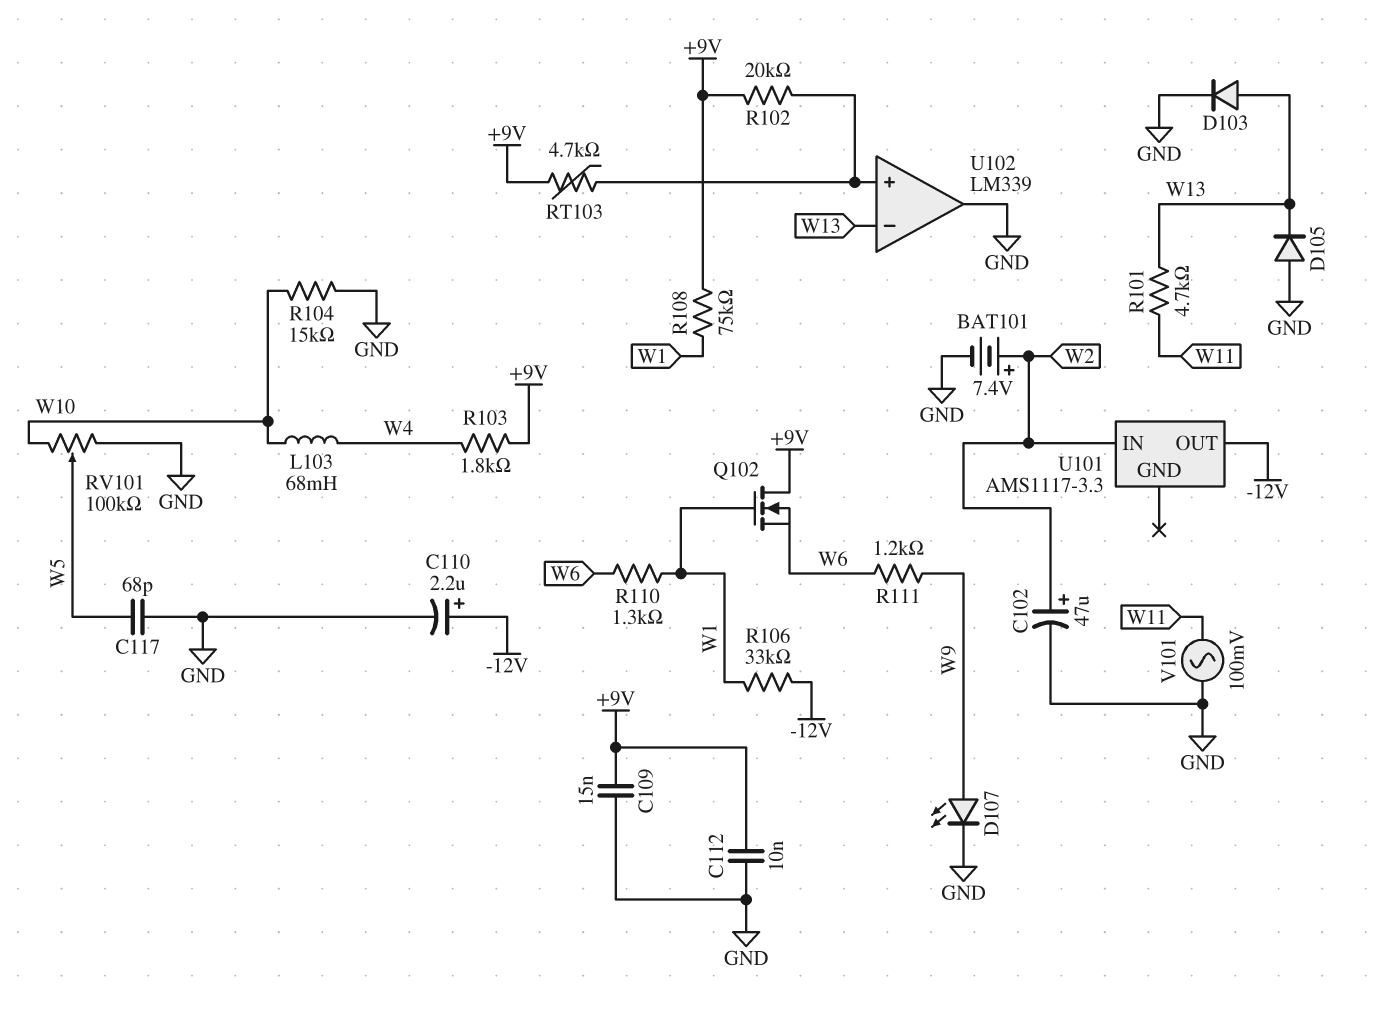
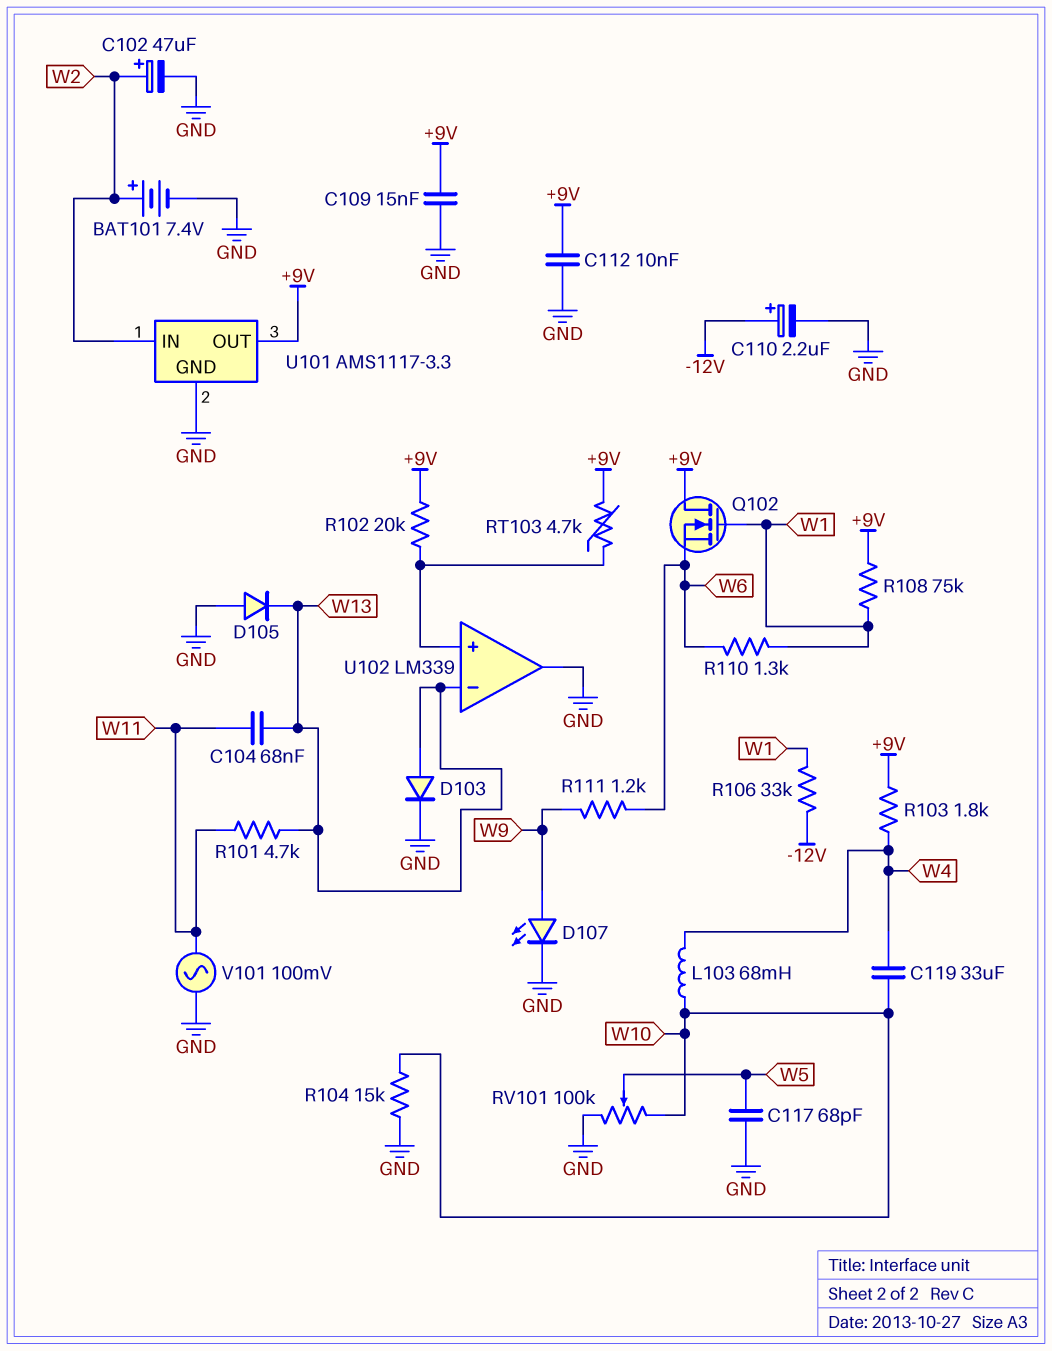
C104: none -> 68nF (W11, W13)
C119: none -> 33uF (W4, W10)
U101 pin GND: none -> GND
U101 pin OUT: -12V -> +9V

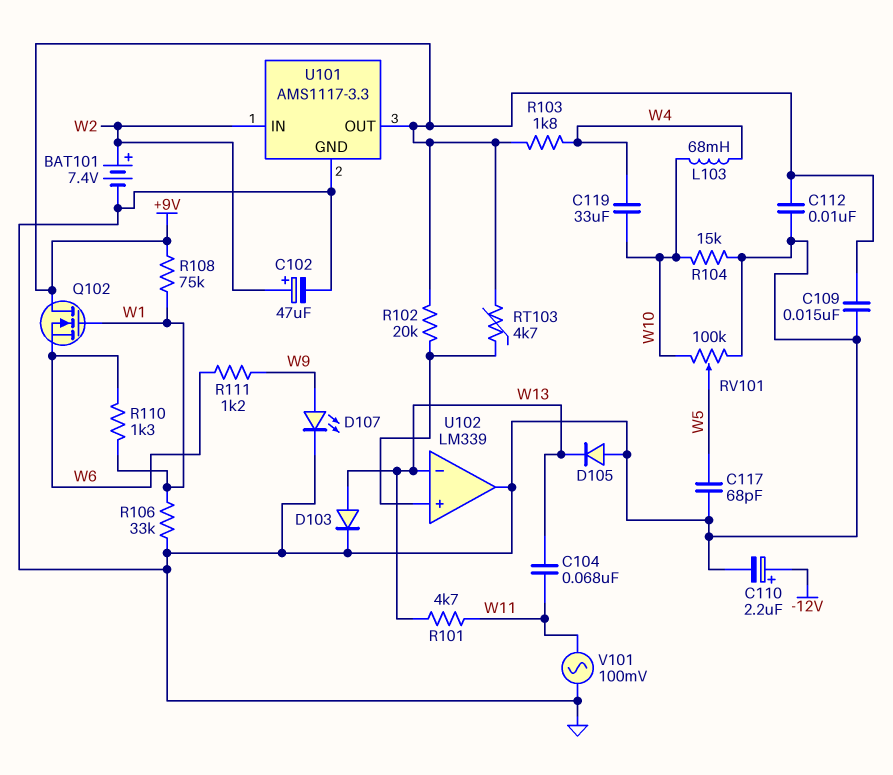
R106: 33k (-12V, W1) -> 33k (GND, W1)

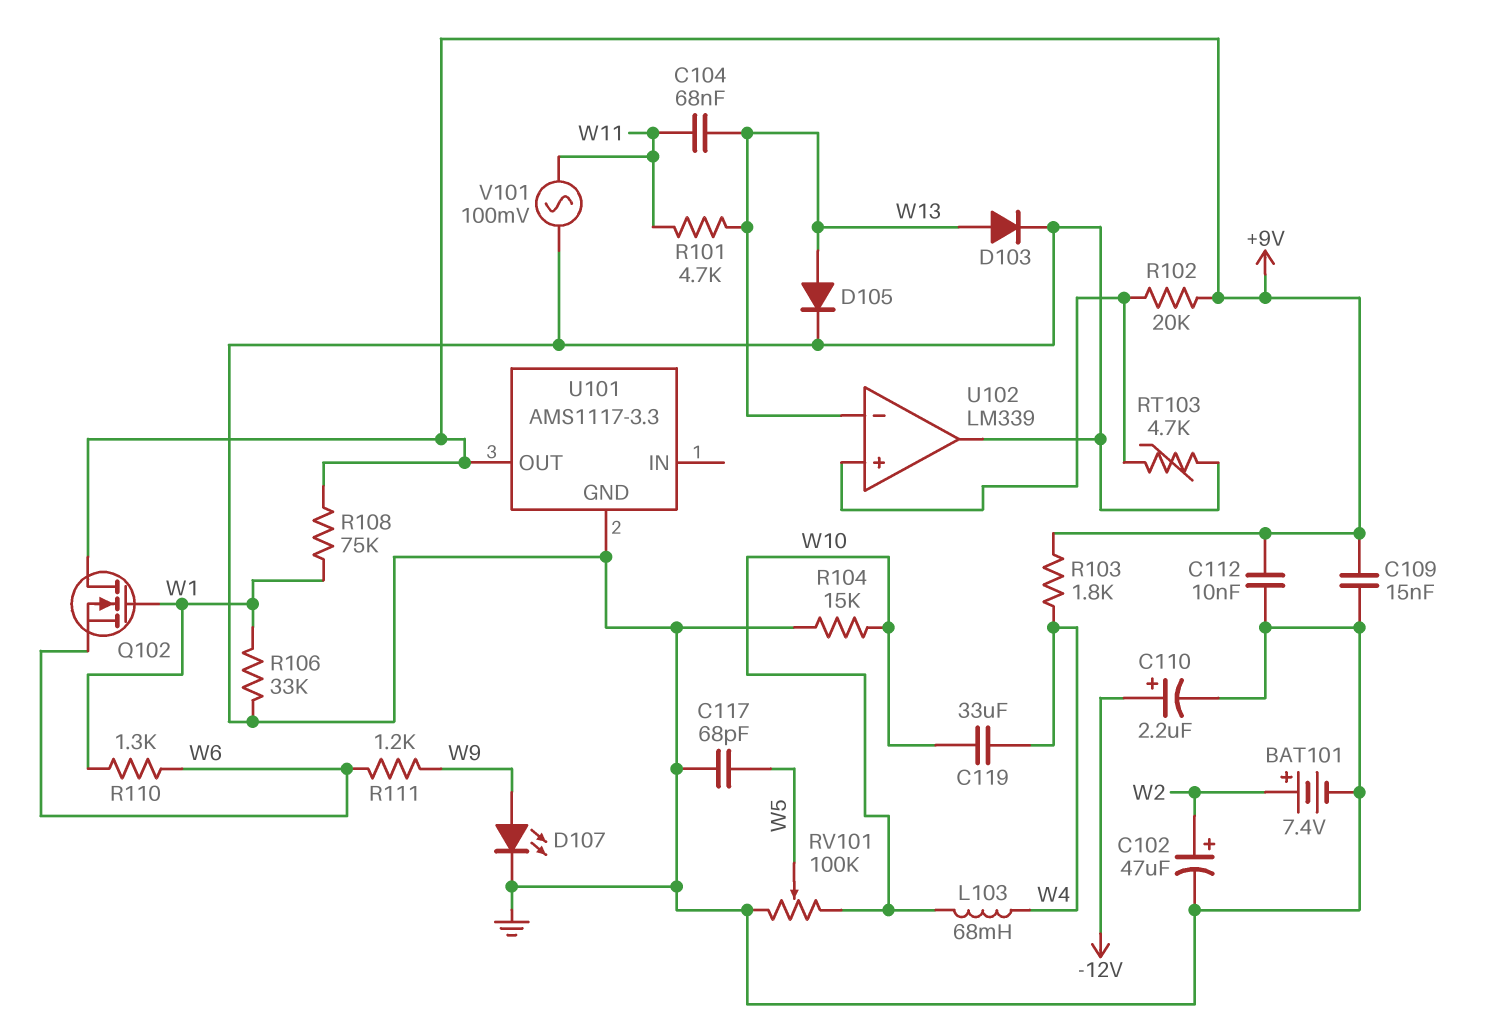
D105: diode (A GND, K W13) -> diode (A W13, K GND)
RT103: 4.7k (+9V, U102/in+) -> 4.7k (GND, U102/in+)
U101 pin IN: W2 -> none

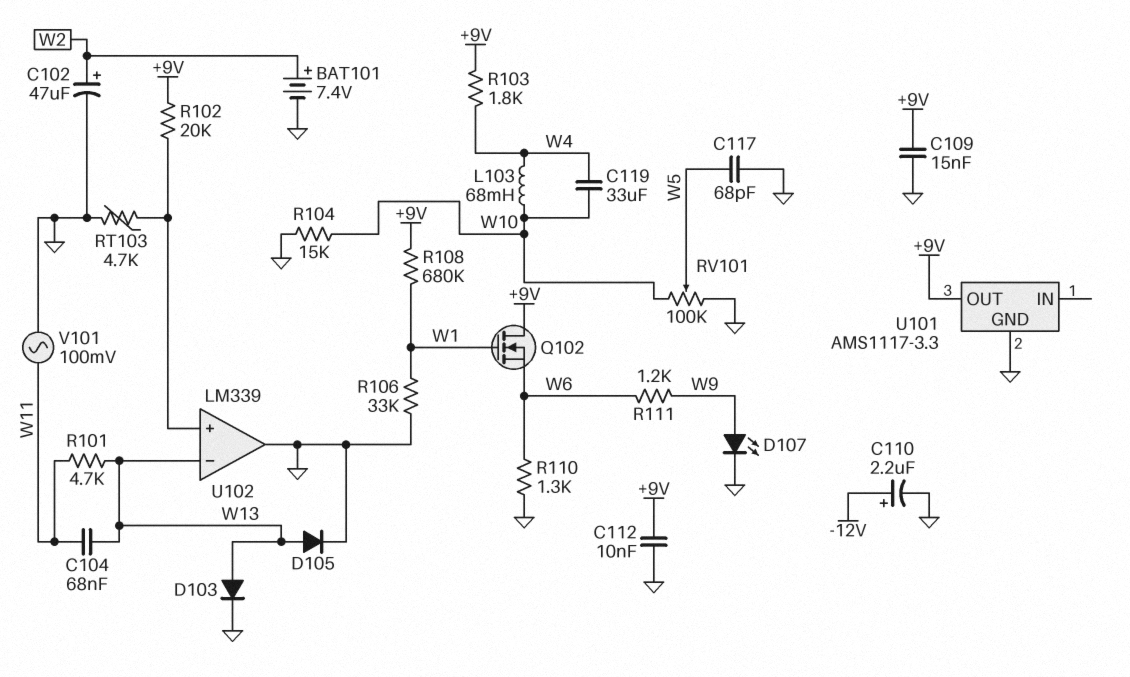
R108: 75k (+9V, W1) -> 680k (+9V, W1)
R110: 1.3k (W1, W6) -> 1.3k (GND, W6)

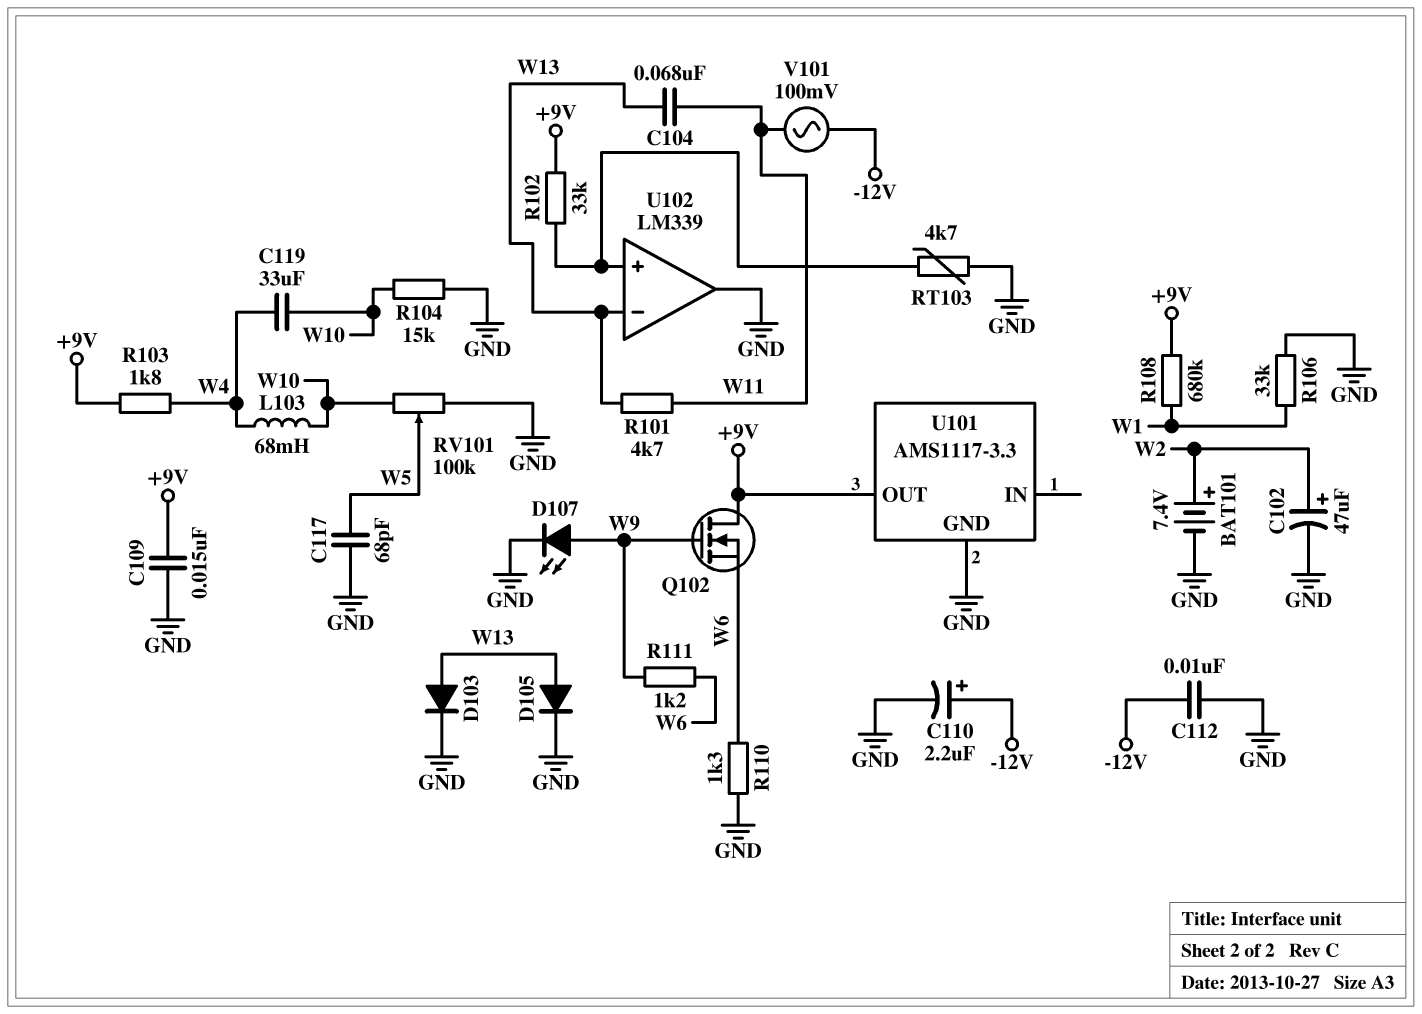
C112: 10nF (+9V, GND) -> 10nF (-12V, GND)
Q102: NMOS (G W1, D +9V, S W6) -> NMOS (G W9, D +9V, S W6)
R102: 20k (+9V, U102/in+) -> 33k (+9V, U102/in+)
V101: AC 100mV (GND, W11) -> AC 100mV (-12V, W11)

